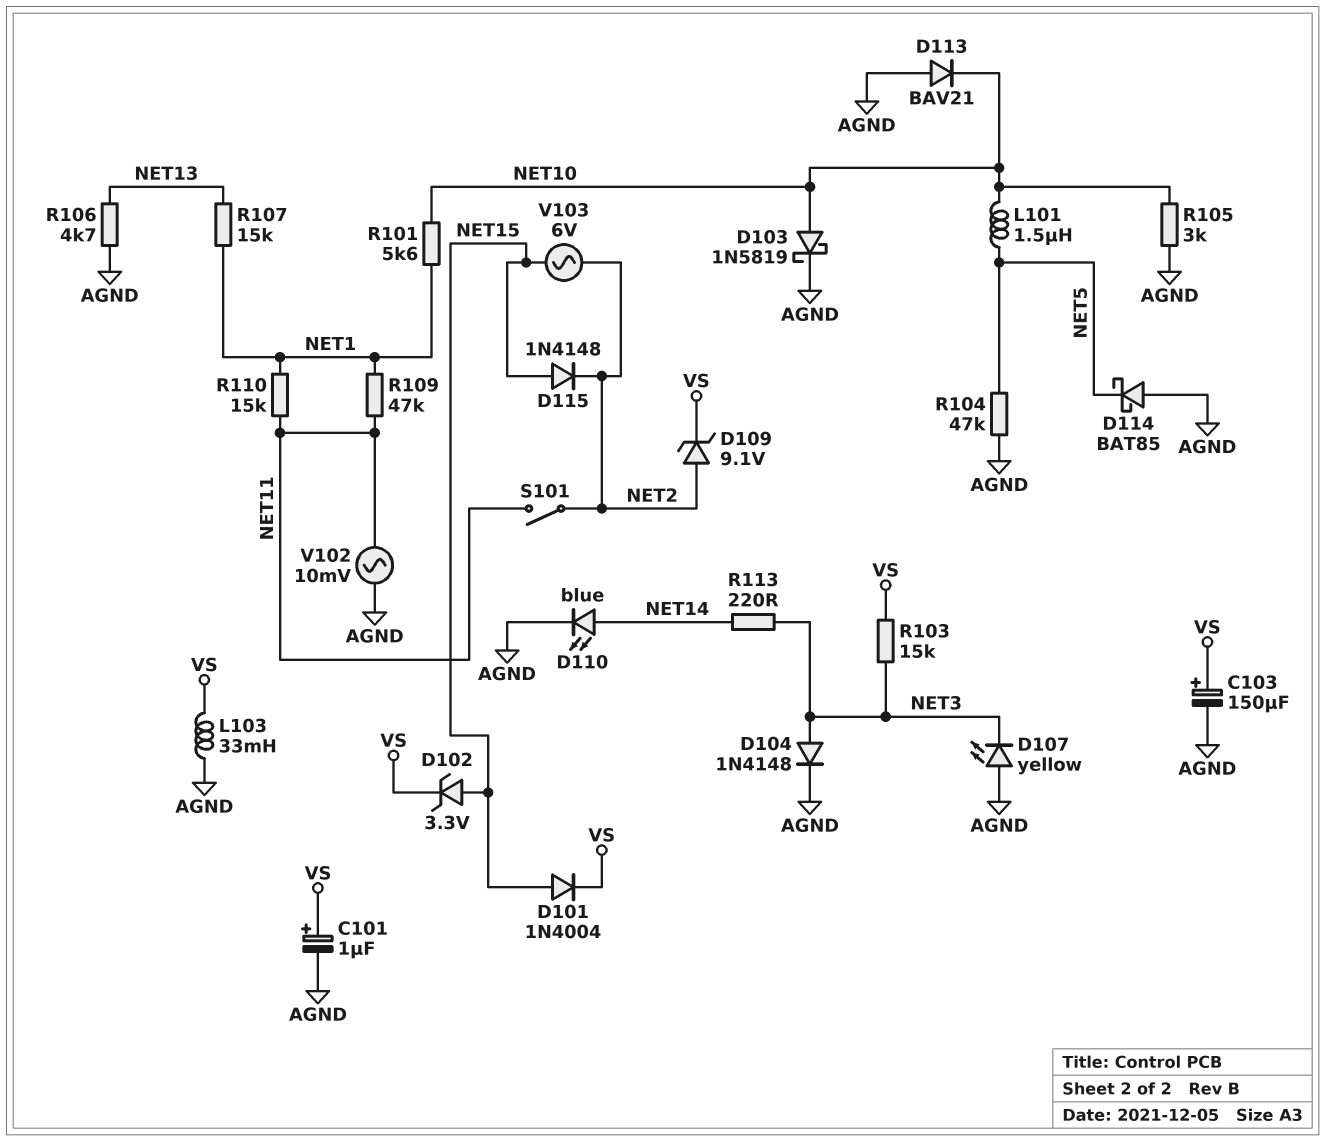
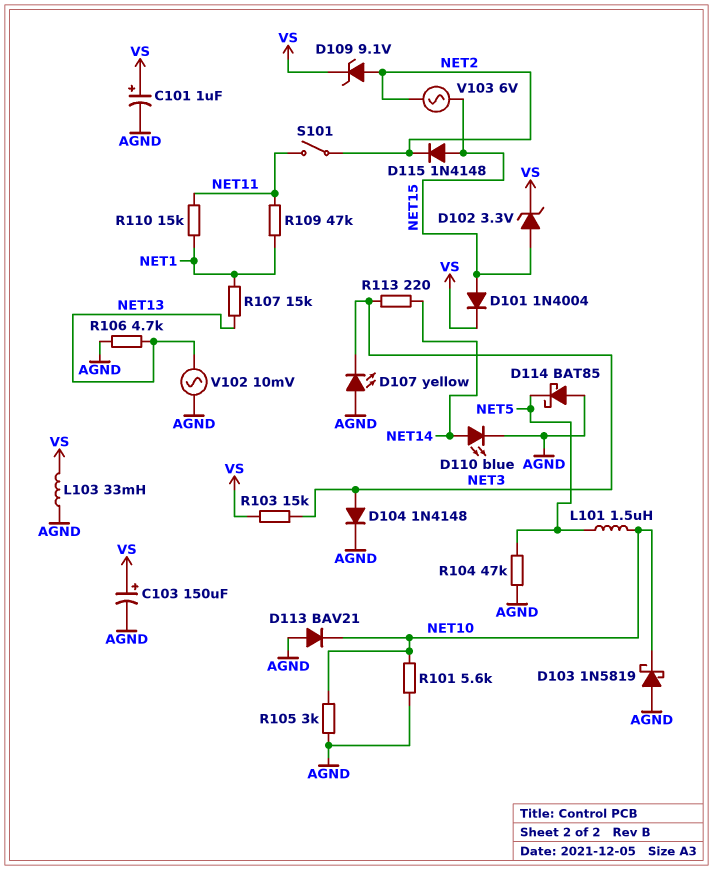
D103: schottky 1N5819 (A NET10, K AGND) -> schottky 1N5819 (A AGND, K NET10)
R101: 5.6k (NET1, NET10) -> 5.6k (AGND, NET10)
V102: AC 10mV (AGND, NET11) -> AC 10mV (AGND, NET13)

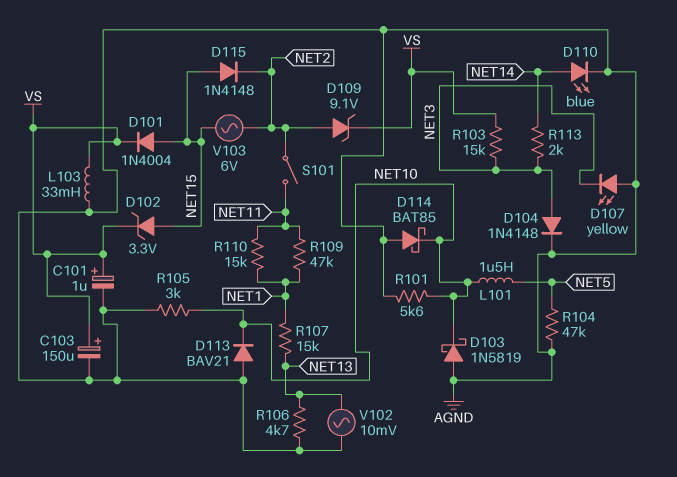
D114: schottky BAT85 (A AGND, K NET5) -> schottky BAT85 (A AGND, K NET10)
R113: 220 (NET3, NET14) -> 2k (NET3, NET14)

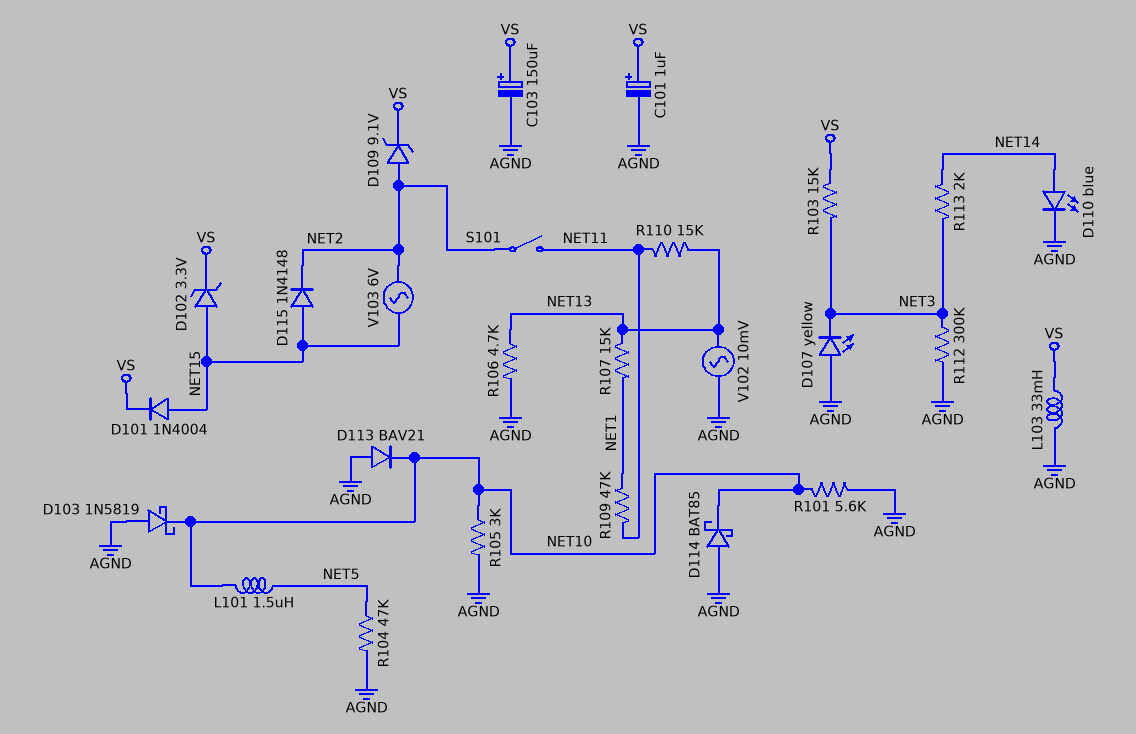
D104: diode 1N4148 (A NET3, K AGND) -> none
R110: 15k (NET1, NET11) -> 15k (NET11, NET13)
R112: none -> 300k (AGND, NET3)

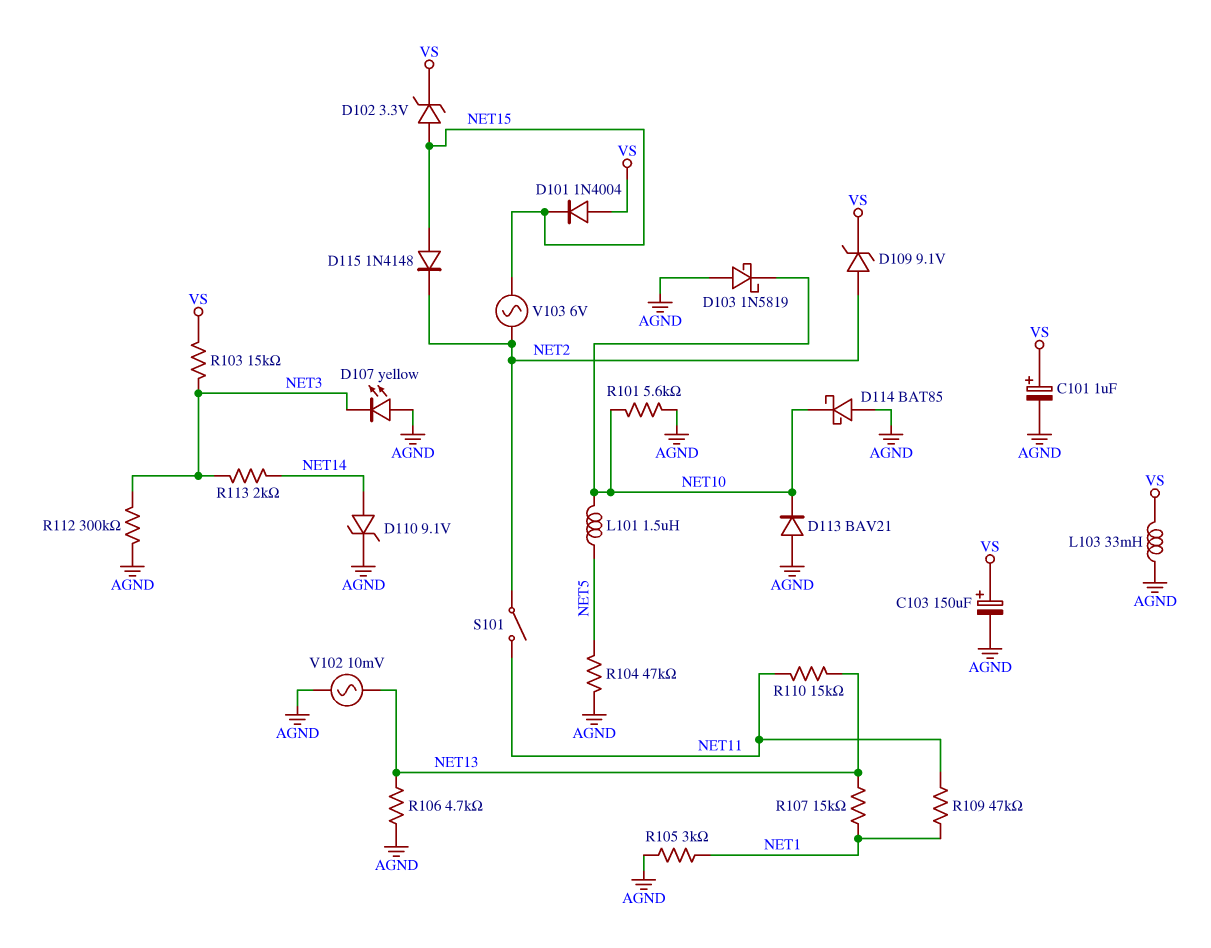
D101: diode 1N4004 (A NET15, K VS) -> diode 1N4004 (A VS, K NET15)
D110: LED blue (A NET14, K AGND) -> zener 9.1V (A NET14, K AGND)
R105: 3k (AGND, NET10) -> 3k (AGND, NET1)

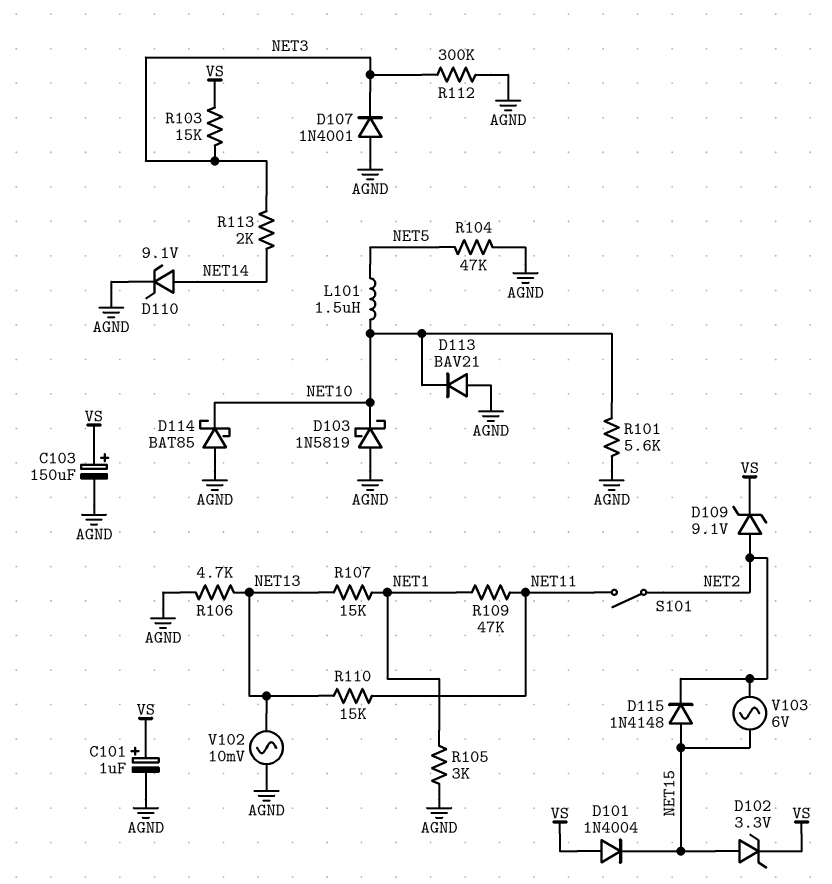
D107: LED yellow (A AGND, K NET3) -> diode 1N4001 (A AGND, K NET3)
L103: 33mH (AGND, VS) -> none

